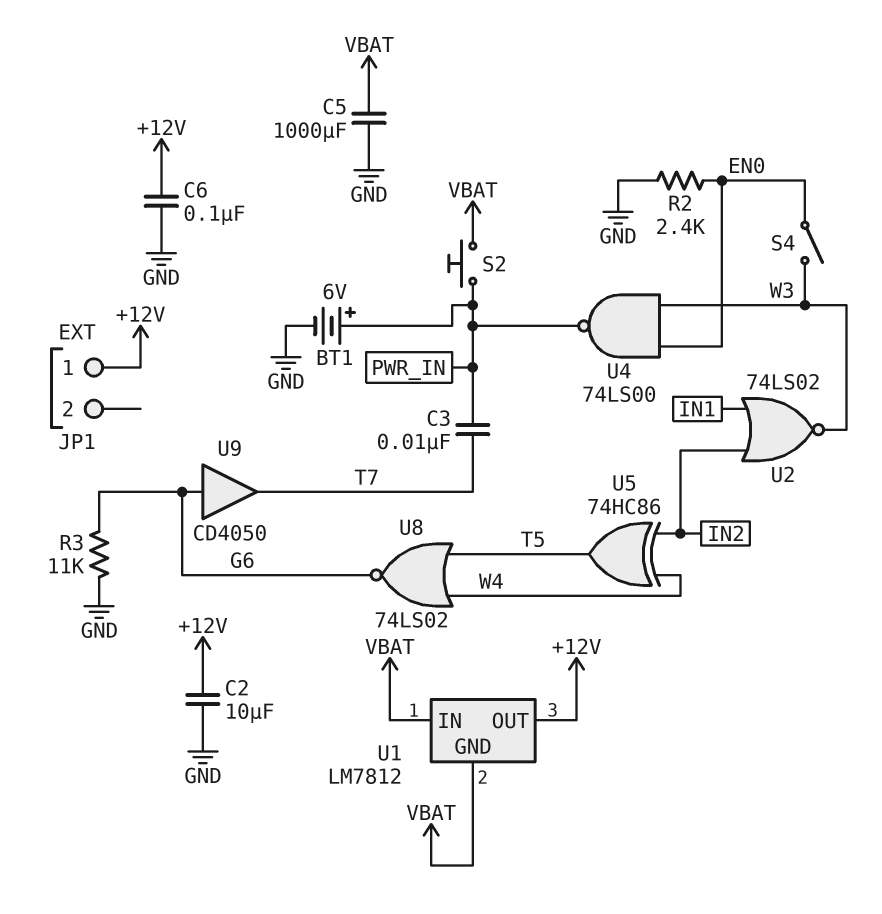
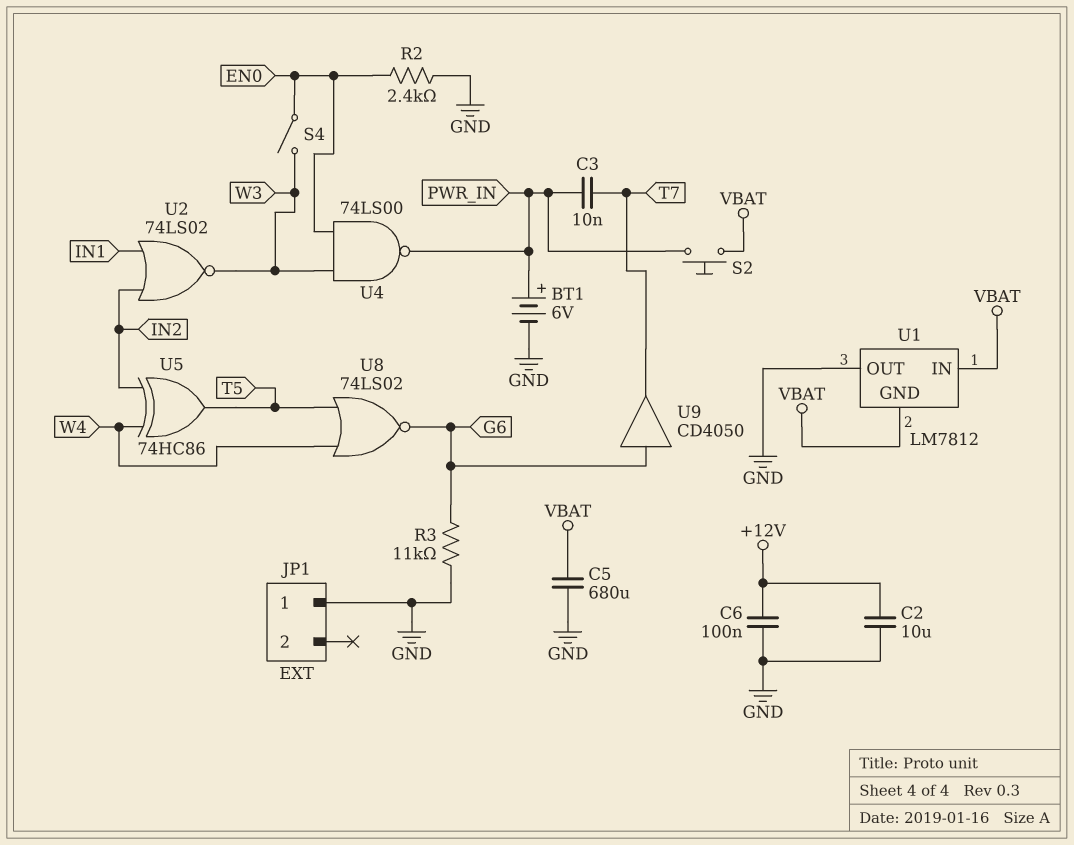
C5: 1000uF (GND, VBAT) -> 680uF (GND, VBAT)
JP1 pin 1: +12V -> GND
U1 pin OUT: +12V -> GND

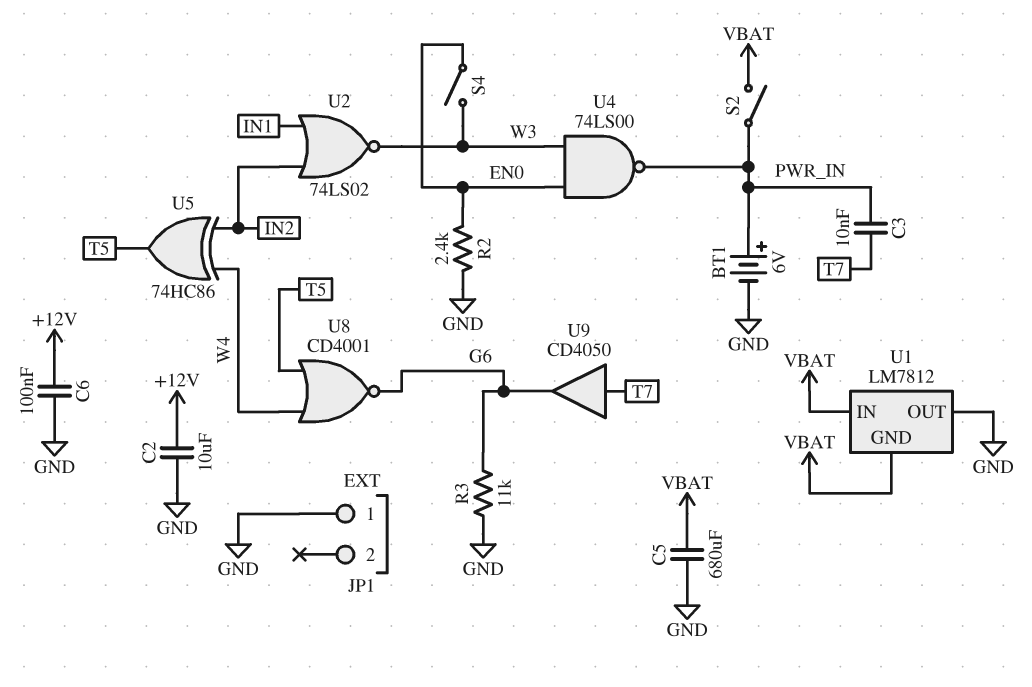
S2: button (PWR_IN, VBAT) -> switch (PWR_IN, VBAT)
U8: NOR 74LS02 (in T5, in W4, out G6) -> NOR CD4001 (in T5, in W4, out G6)
U9: buffer CD4050 (in G6, out T7) -> buffer CD4050 (in T7, out G6)

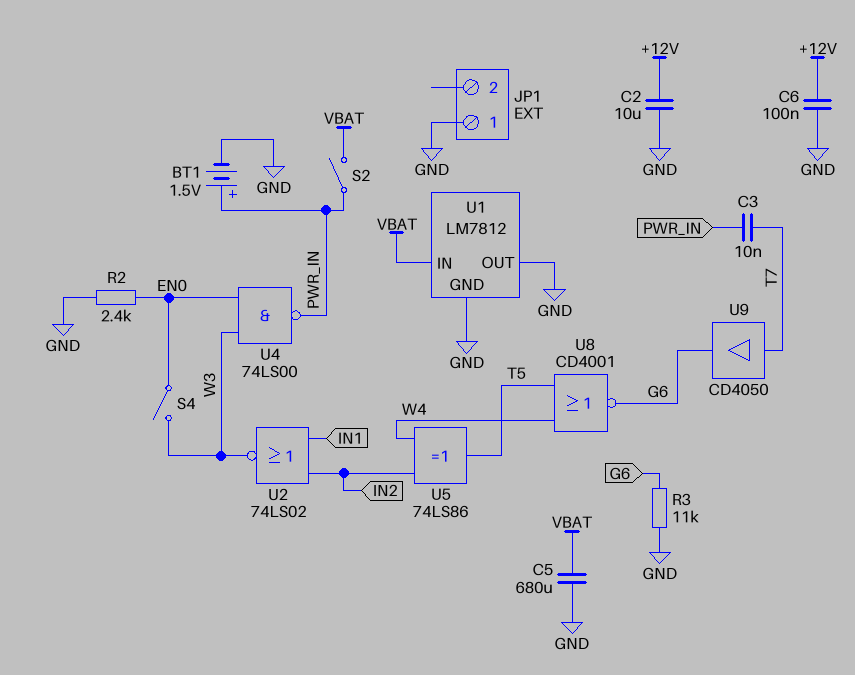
BT1: 6V (plus PWR_IN, minus GND) -> 1.5V (plus PWR_IN, minus GND)
U1 pin GND: VBAT -> GND
U5: XOR 74HC86 (in IN2, in W4, out T5) -> XOR 74LS86 (in IN2, in W4, out T5)

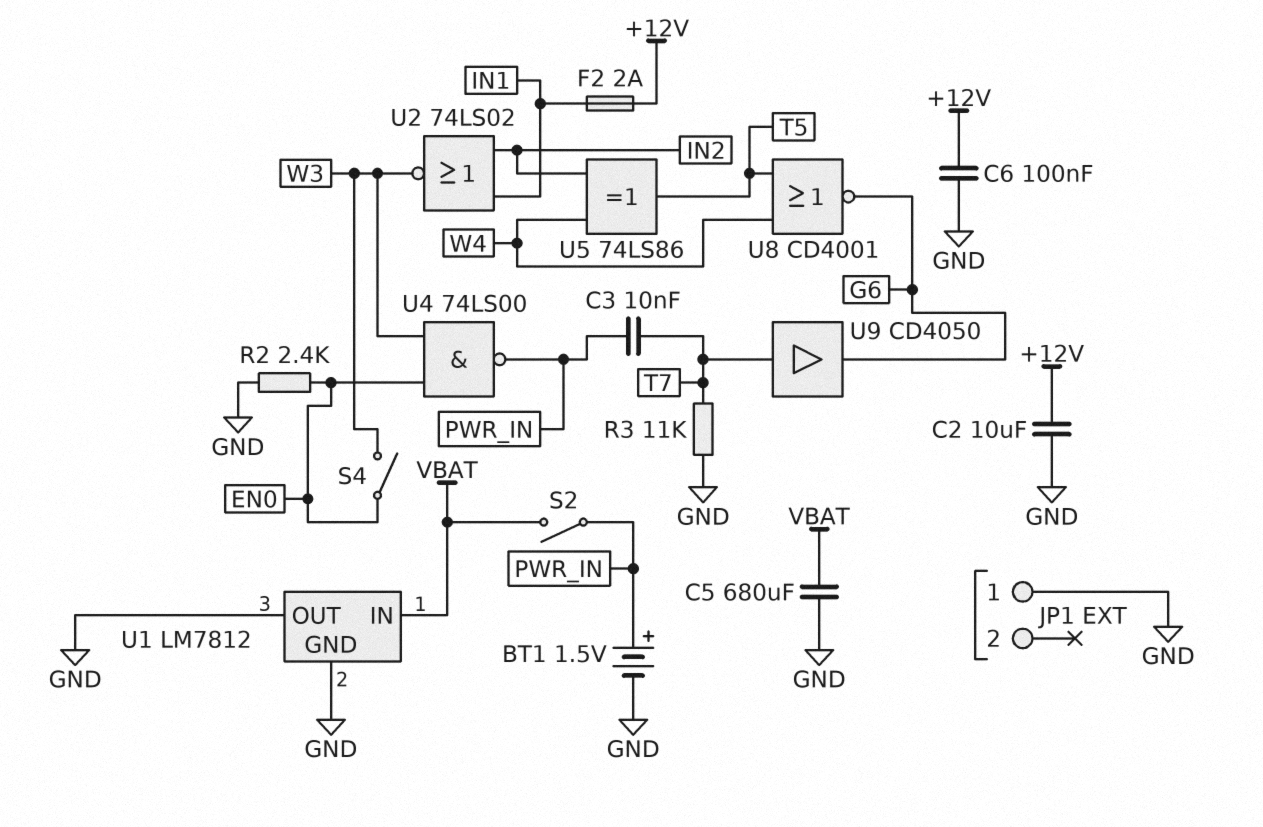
F2: none -> 2A (+12V, IN1)
R3: 11k (G6, GND) -> 11k (GND, T7)

